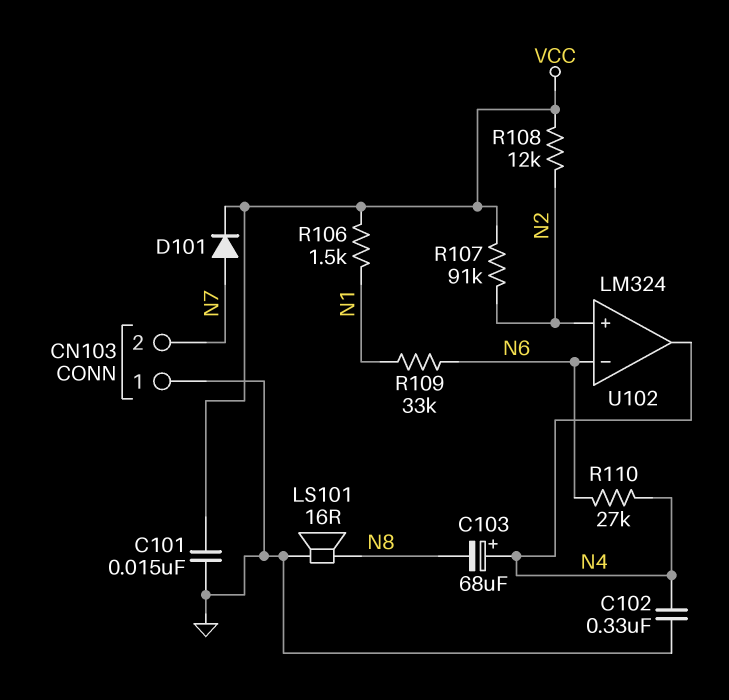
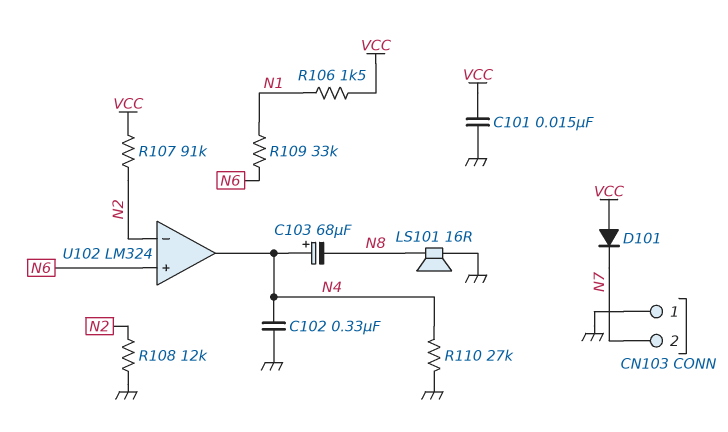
D101: diode (A N7, K VCC) -> diode (A VCC, K N7)
R108: 12k (N2, VCC) -> 12k (GND, N2)
R110: 27k (N4, N6) -> 27k (GND, N4)
U102 pin in+: N2 -> N6
U102 pin in-: N6 -> N2

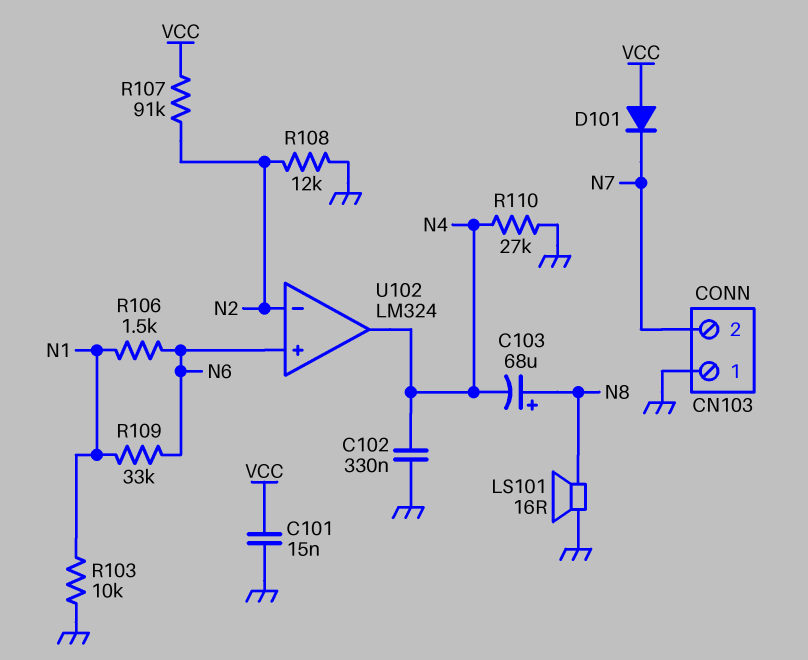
C103: 68uF (plus N4, minus N8) -> 68uF (plus N8, minus N4)
R103: none -> 10k (GND, N1)
R106: 1.5k (N1, VCC) -> 1.5k (N1, N6)

